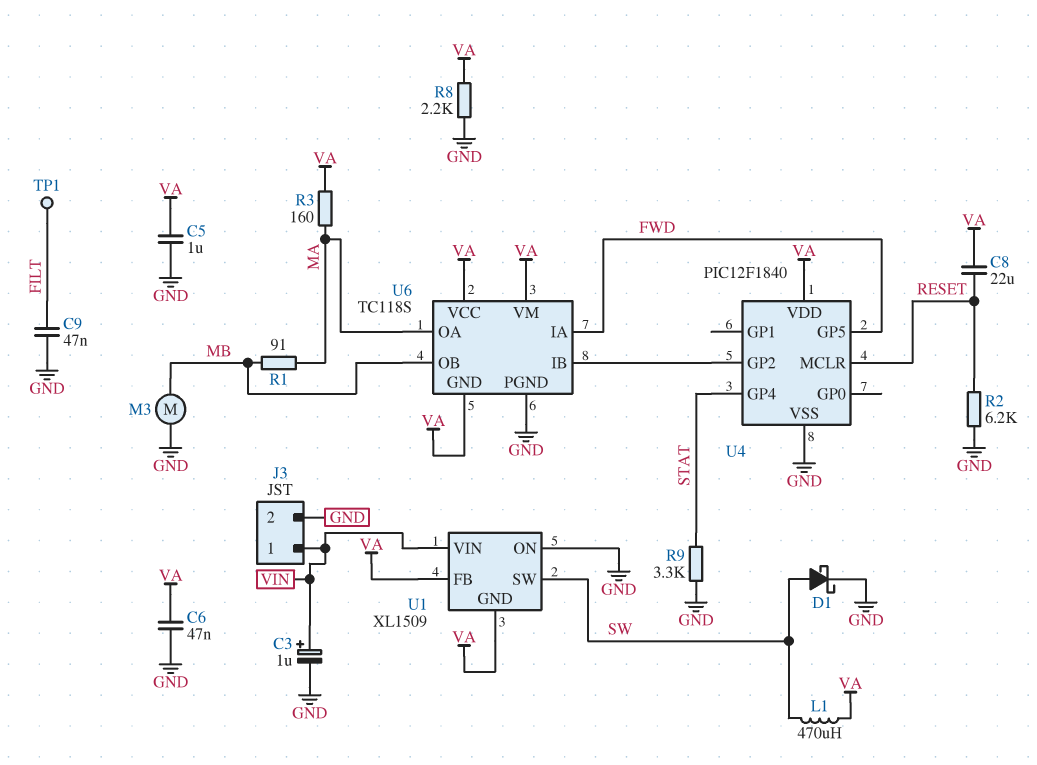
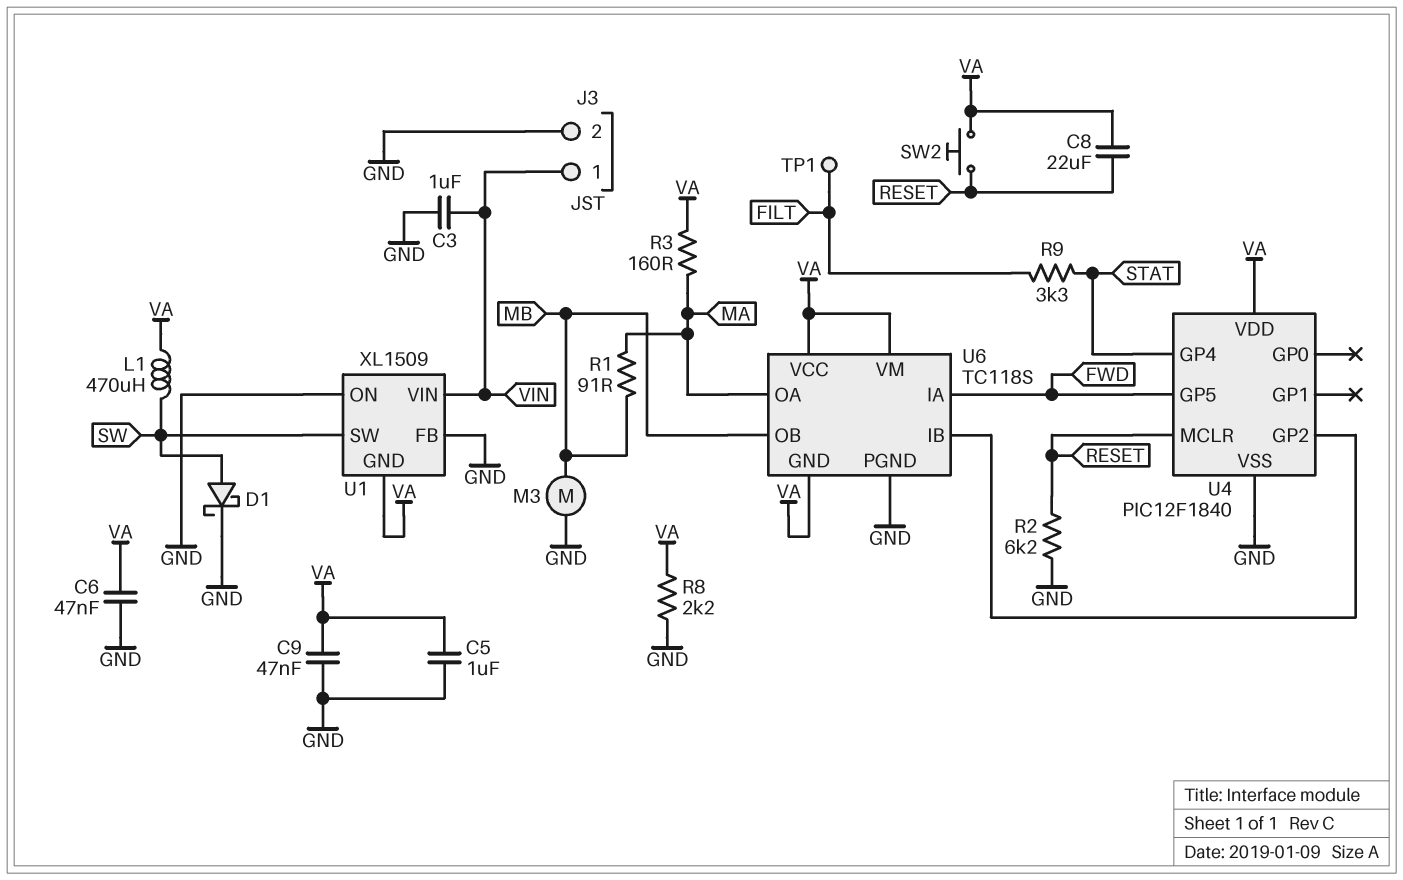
C3: 1uF (plus VIN, minus GND) -> 1uF (GND, VIN)
C9: 47nF (FILT, GND) -> 47nF (GND, VA)
R9: 3.3k (GND, STAT) -> 3.3k (FILT, STAT)
SW2: none -> button (RESET, VA)
U1 pin FB: VA -> GND

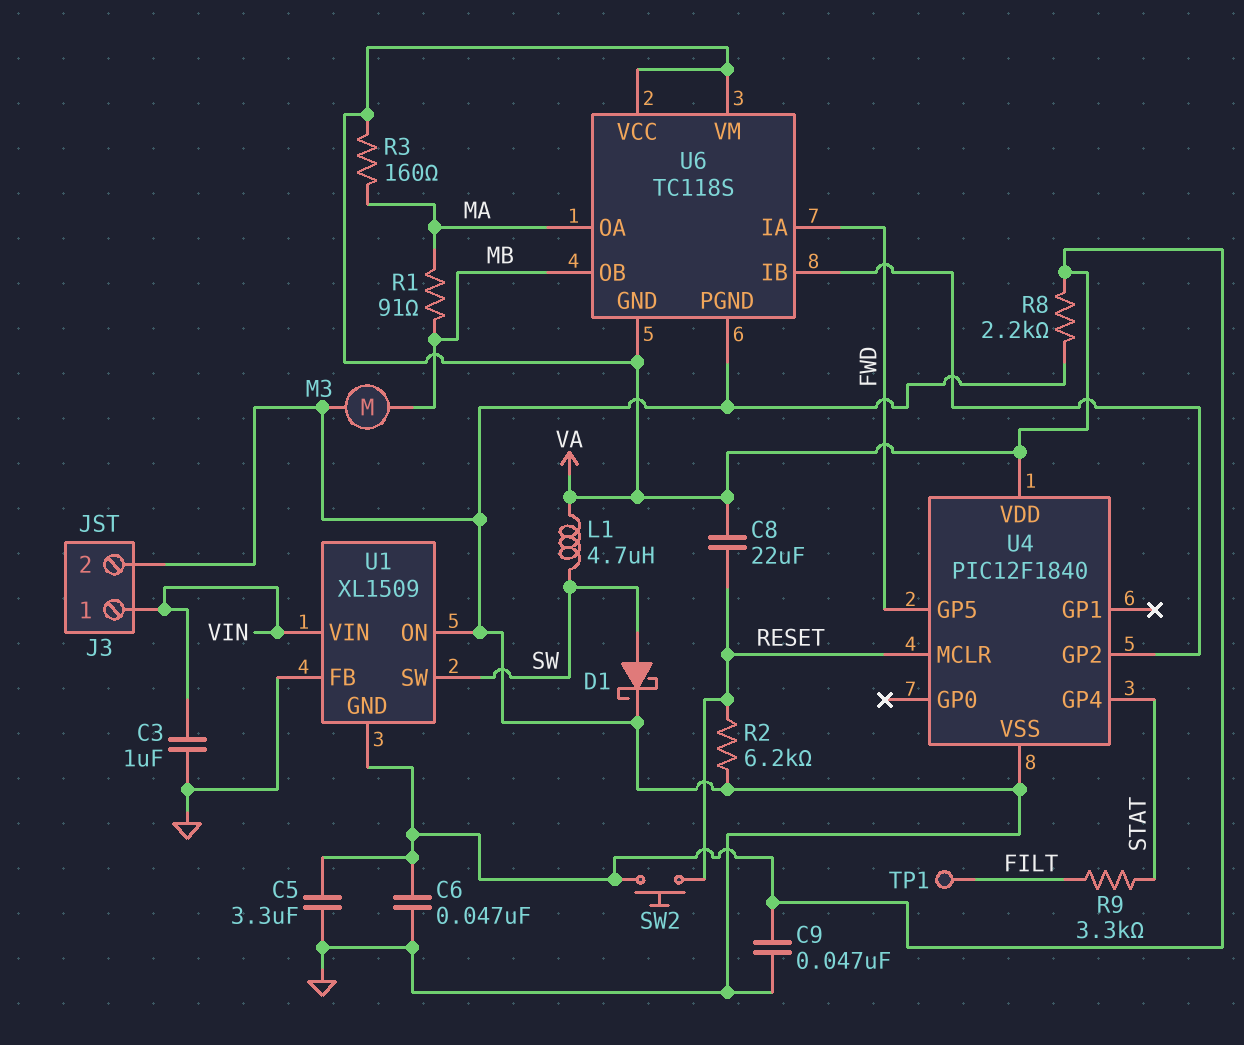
C5: 1uF (GND, VA) -> 3.3uF (GND, VA)
L1: 470uH (SW, VA) -> 4.7uH (SW, VA)

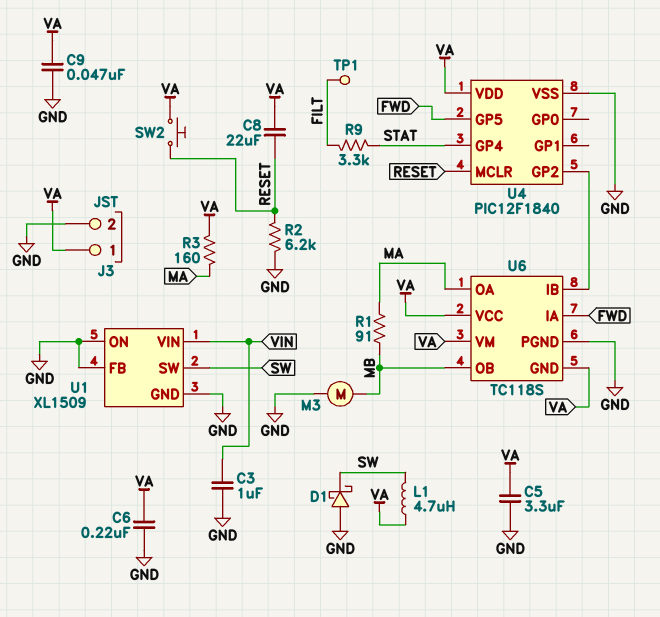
C6: 47nF (GND, VA) -> 220nF (GND, VA)
D1: schottky (A SW, K GND) -> schottky (A GND, K SW)
J3 pin 1: VIN -> VA
R8: 2.2k (GND, VA) -> none
U1 pin GND: VA -> GND

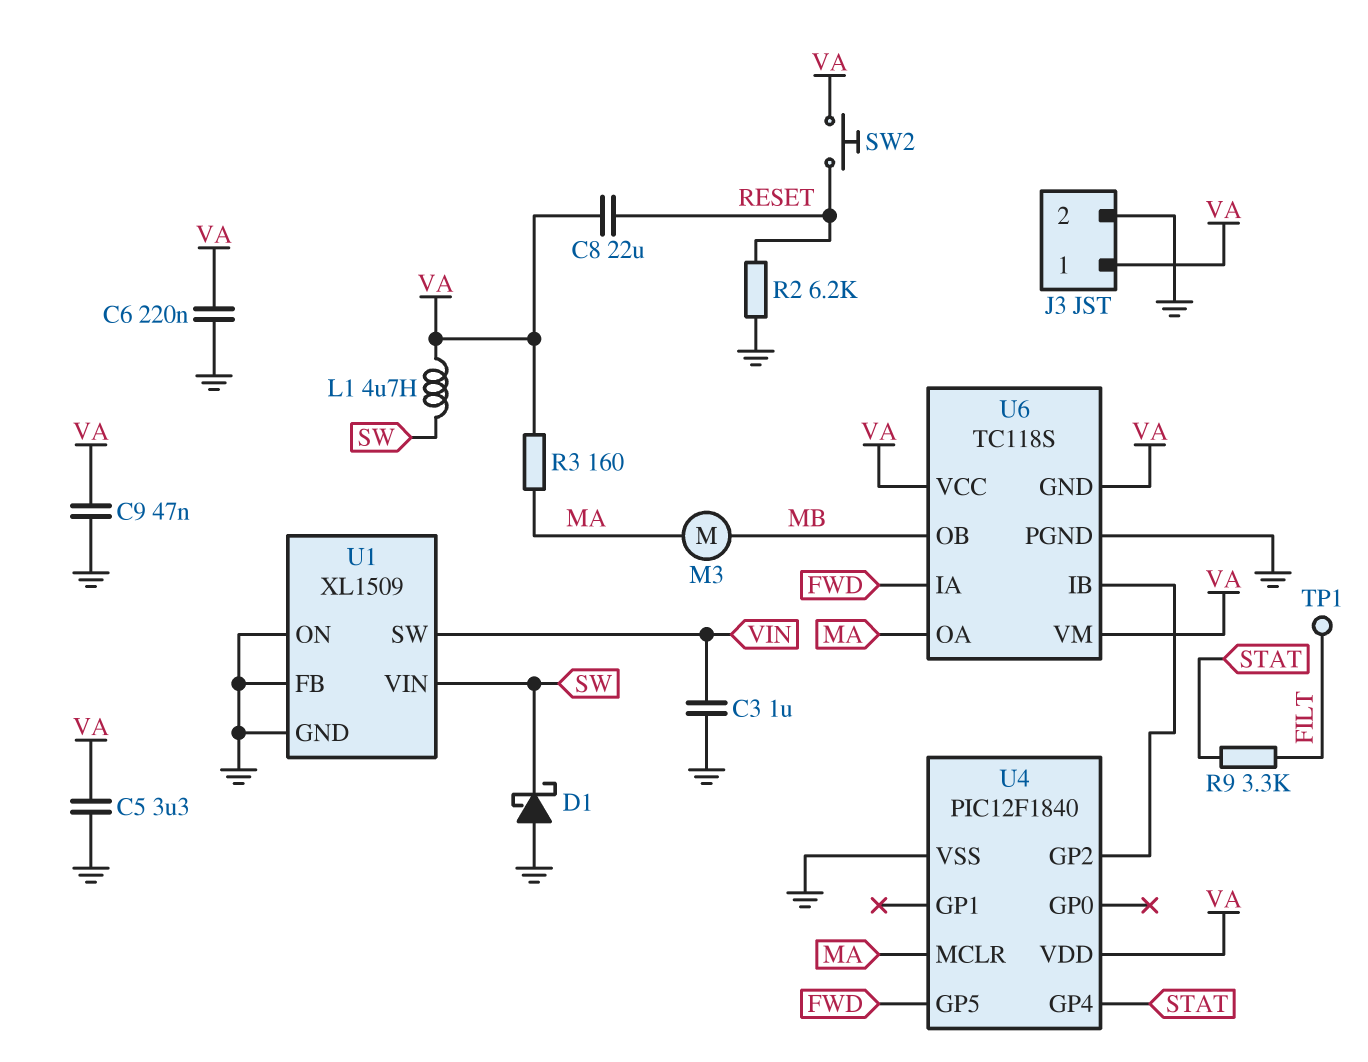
M3: motor (GND, MB) -> motor (MA, MB)
R1: 91 (MA, MB) -> none
U1 pin SW: SW -> VIN
U1 pin VIN: VIN -> SW
U4 pin MCLR: RESET -> MA

